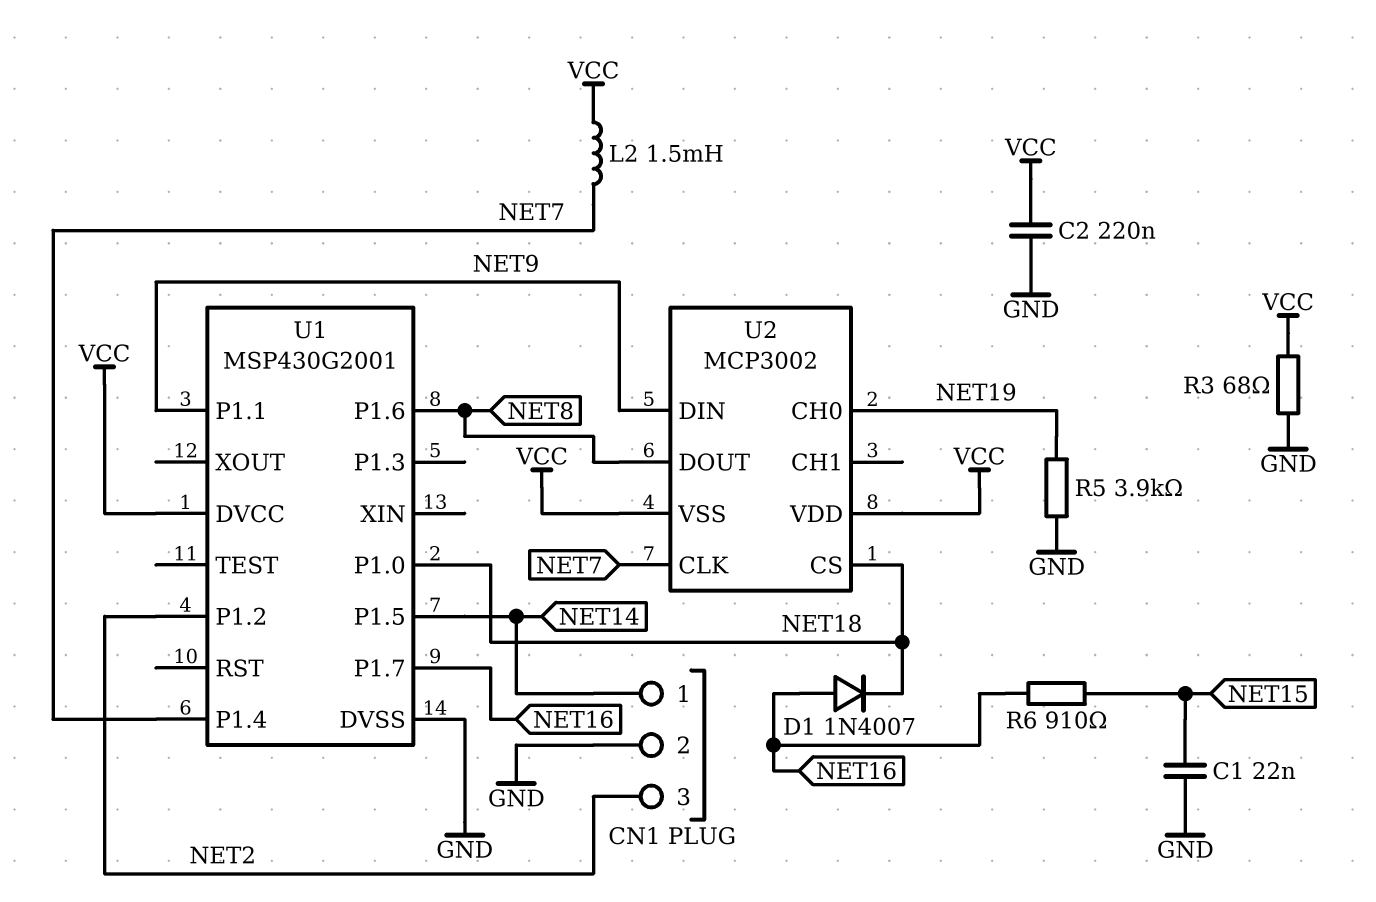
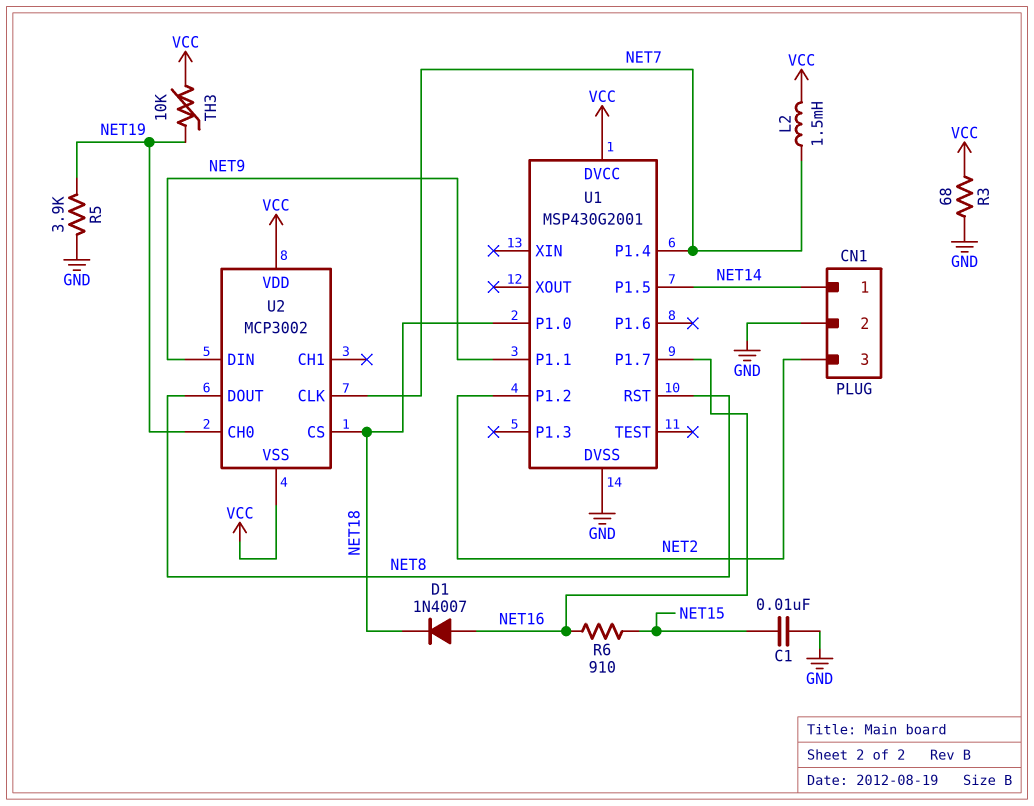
C1: 22nF (GND, NET15) -> 10nF (GND, NET15)
C2: 220nF (GND, VCC) -> none
TH3: none -> 10k (NET19, VCC)
U1 pin P1.6: NET8 -> none
U1 pin RST: none -> NET8

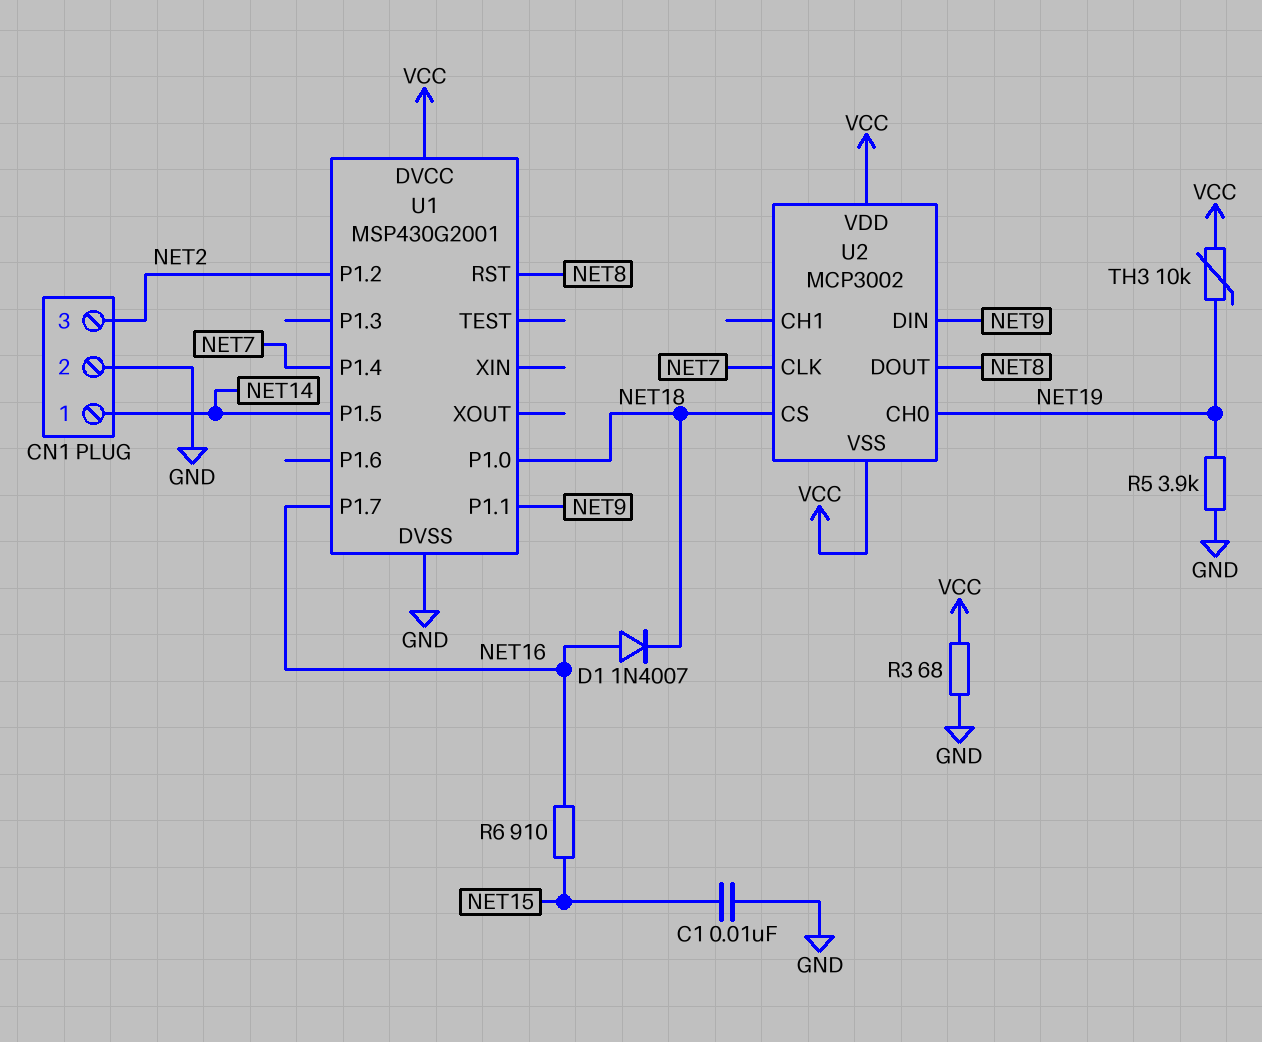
L2: 1.5mH (NET7, VCC) -> none

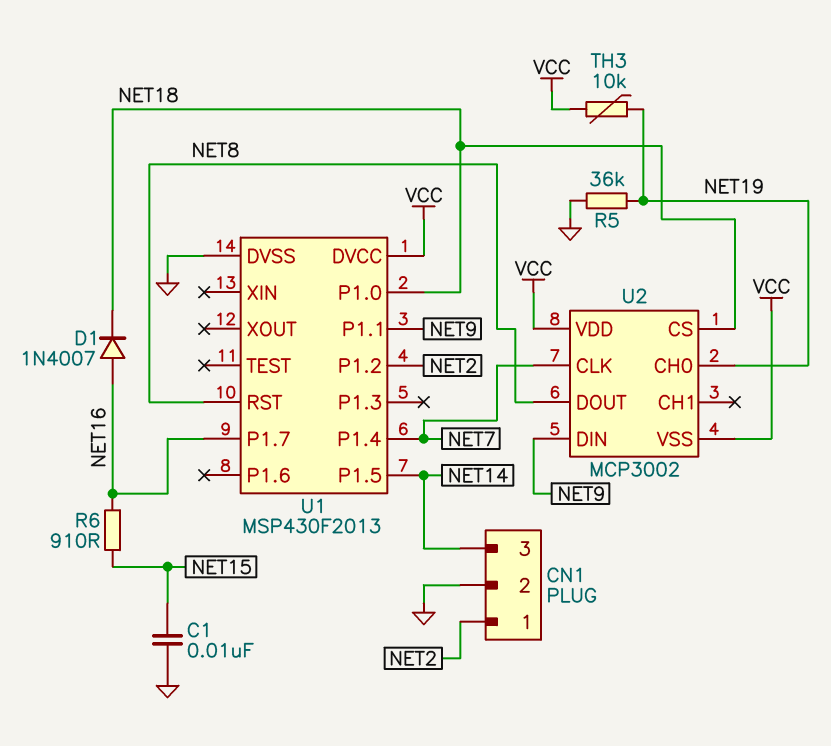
CN1 pin 1: NET14 -> NET2
CN1 pin 3: NET2 -> NET14
R3: 68 (GND, VCC) -> none
R5: 3.9k (GND, NET19) -> 36k (GND, NET19)
U1: MSP430G2001 -> MSP430F2013

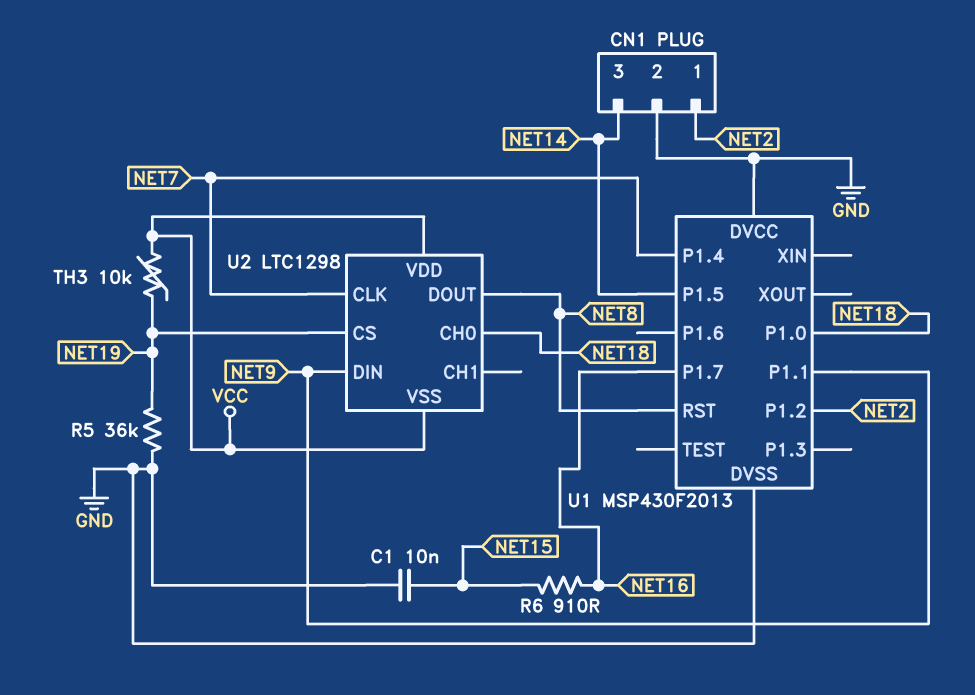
D1: diode 1N4007 (A NET16, K NET18) -> none
U1 pin DVCC: VCC -> GND
U2: MCP3002 -> LTC1298
U2 pin CH0: NET19 -> NET18
U2 pin CS: NET18 -> NET19

